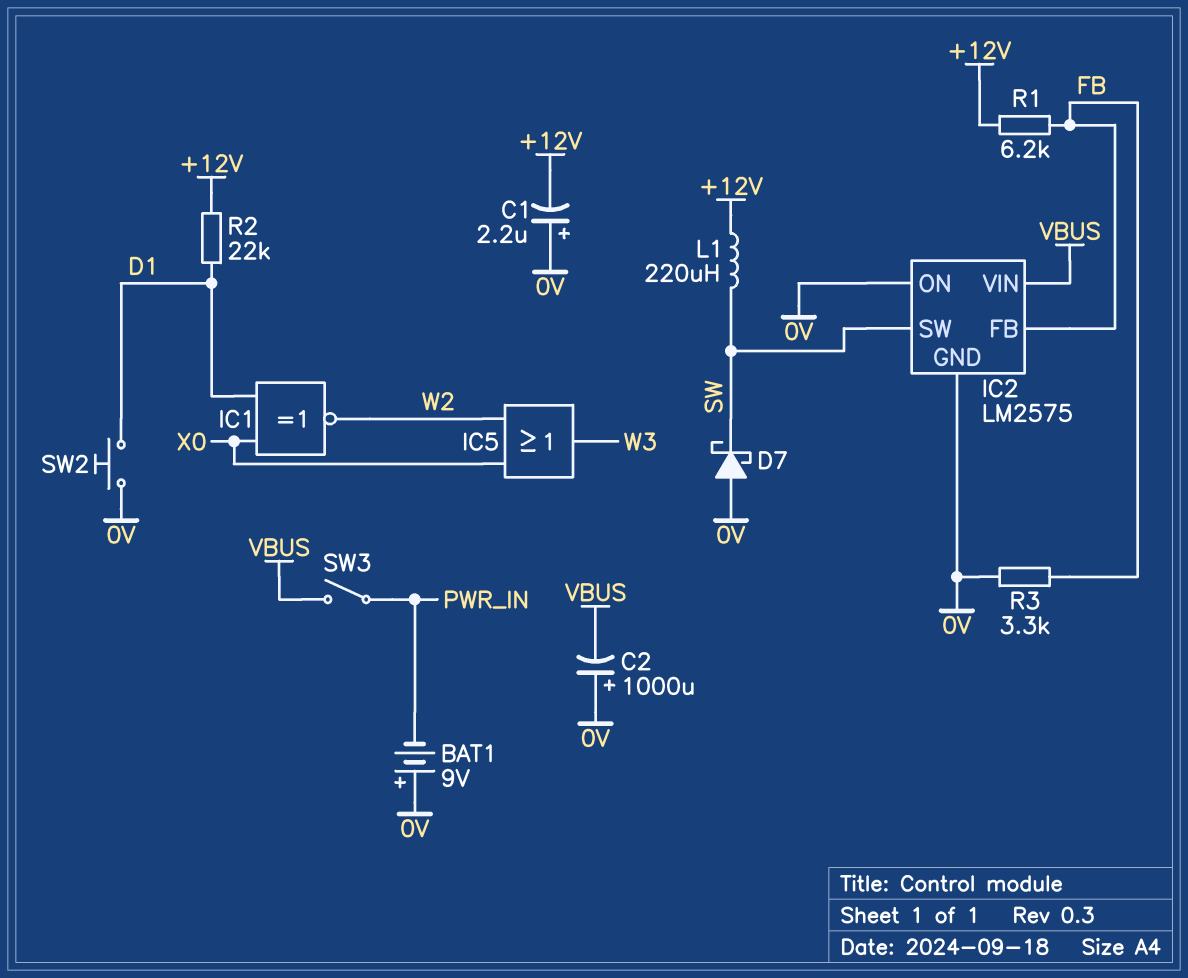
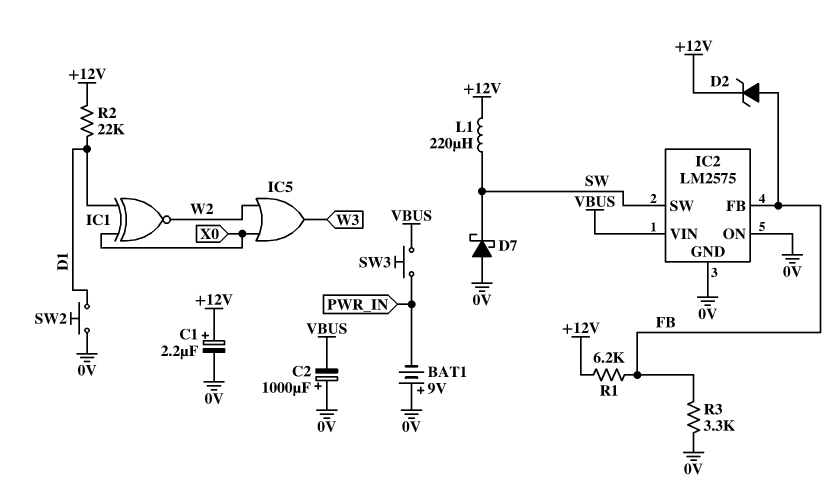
C1: 2.2uF (plus 0V, minus +12V) -> 2.2uF (plus +12V, minus 0V)
D2: none -> zener (A FB, K +12V)
SW3: switch (PWR_IN, VBUS) -> button (PWR_IN, VBUS)

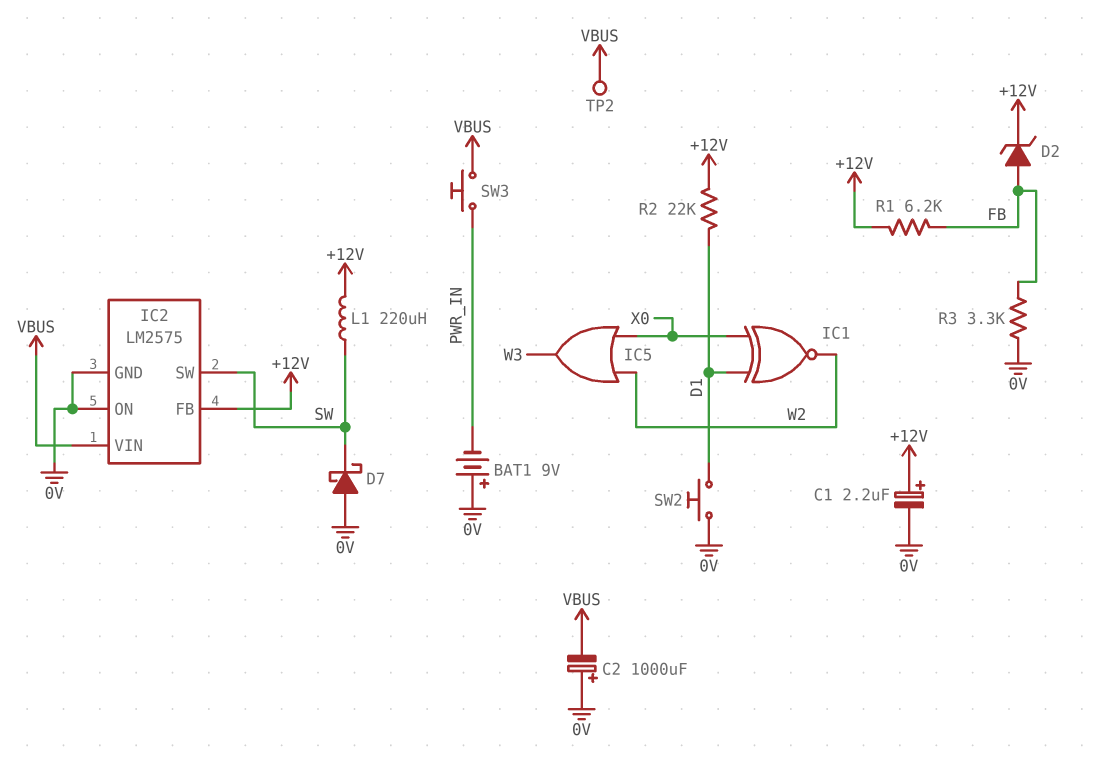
IC2 pin FB: FB -> +12V
TP2: none -> test point (VBUS)

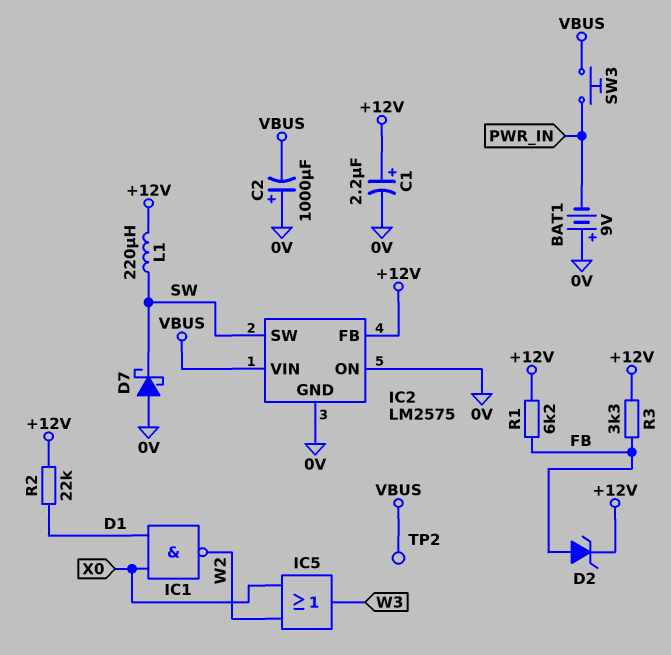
IC1: XNOR (in D1, in X0, out W2) -> NAND (in D1, in X0, out W2)
R3: 3.3k (0V, FB) -> 3.3k (+12V, FB)
SW2: button (0V, D1) -> none

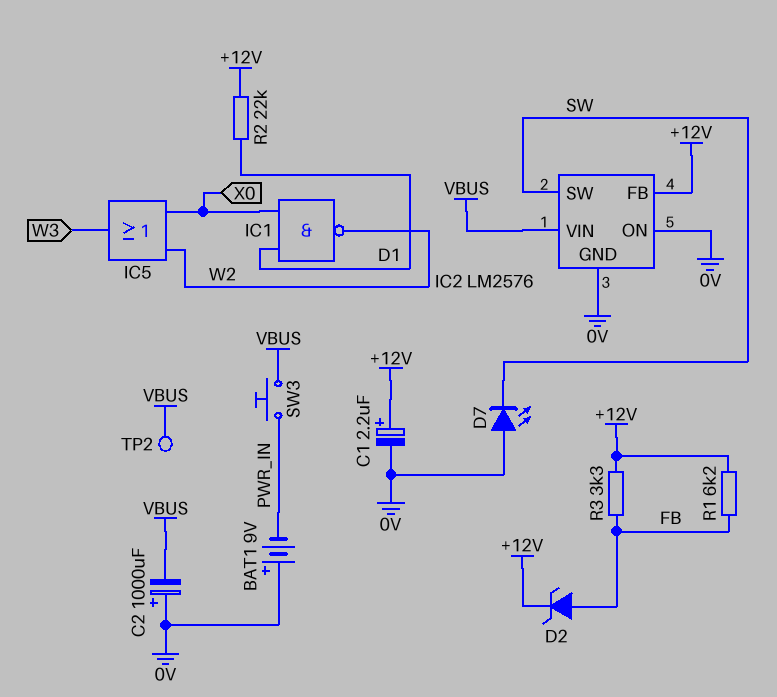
D7: schottky (A 0V, K SW) -> LED (A 0V, K SW)
IC2: LM2575 -> LM2576
L1: 220uH (+12V, SW) -> none

